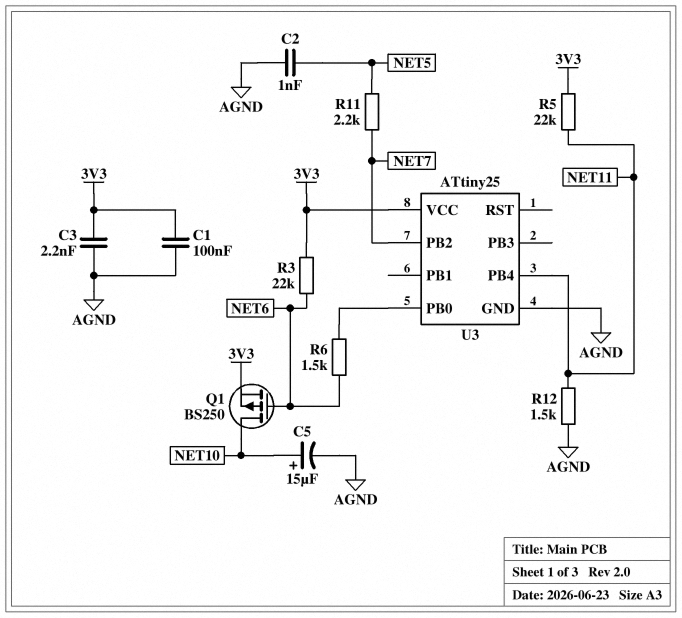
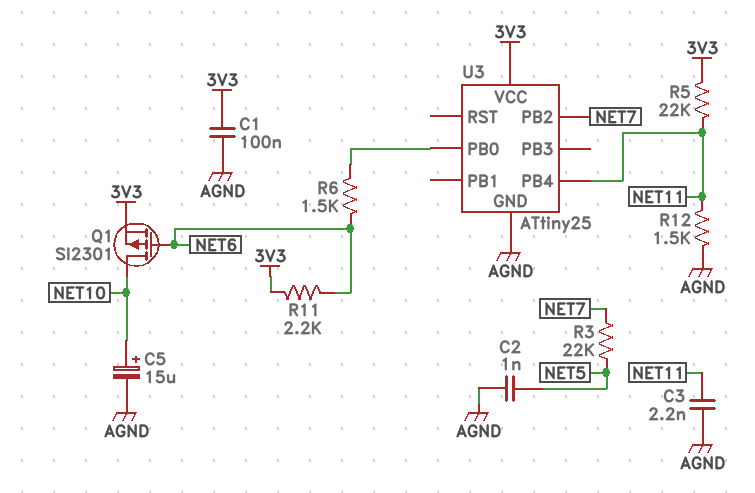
C3: 2.2nF (3V3, AGND) -> 2.2nF (AGND, NET11)
Q1: PMOS BS250 (G NET6, D NET10, S 3V3) -> PMOS SI2301 (G NET6, D NET10, S 3V3)
R3: 22k (3V3, NET6) -> 22k (NET5, NET7)
R11: 2.2k (NET5, NET7) -> 2.2k (3V3, NET6)

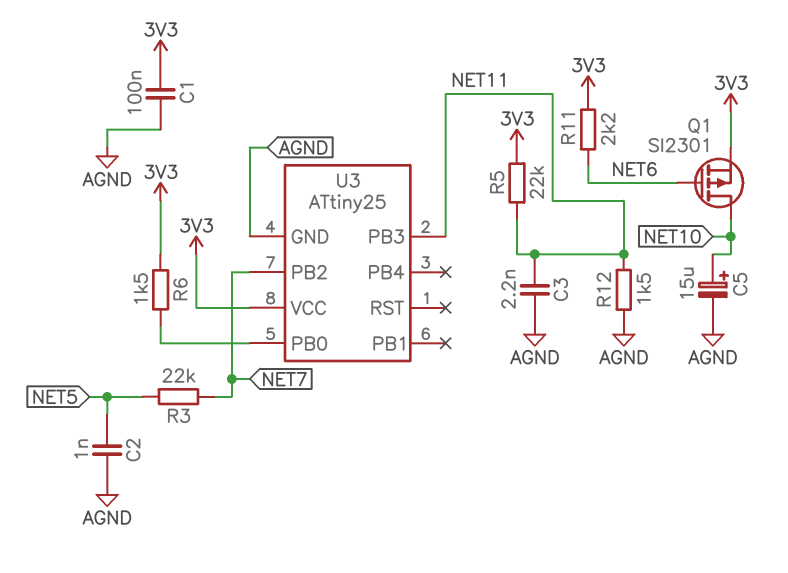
R6: 1.5k (NET6, U3/PB0) -> 1.5k (3V3, U3/PB0)
U3 pin PB3: none -> NET11
U3 pin PB4: NET11 -> none

